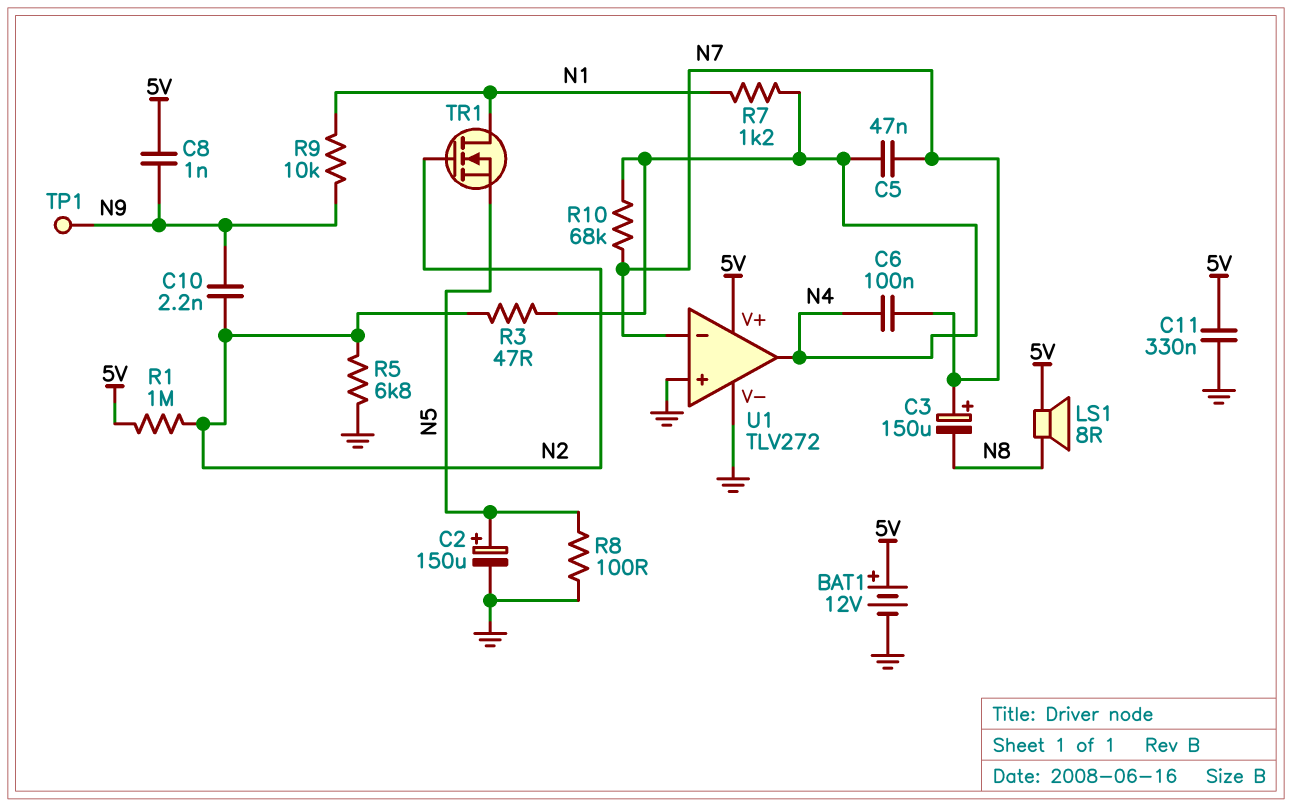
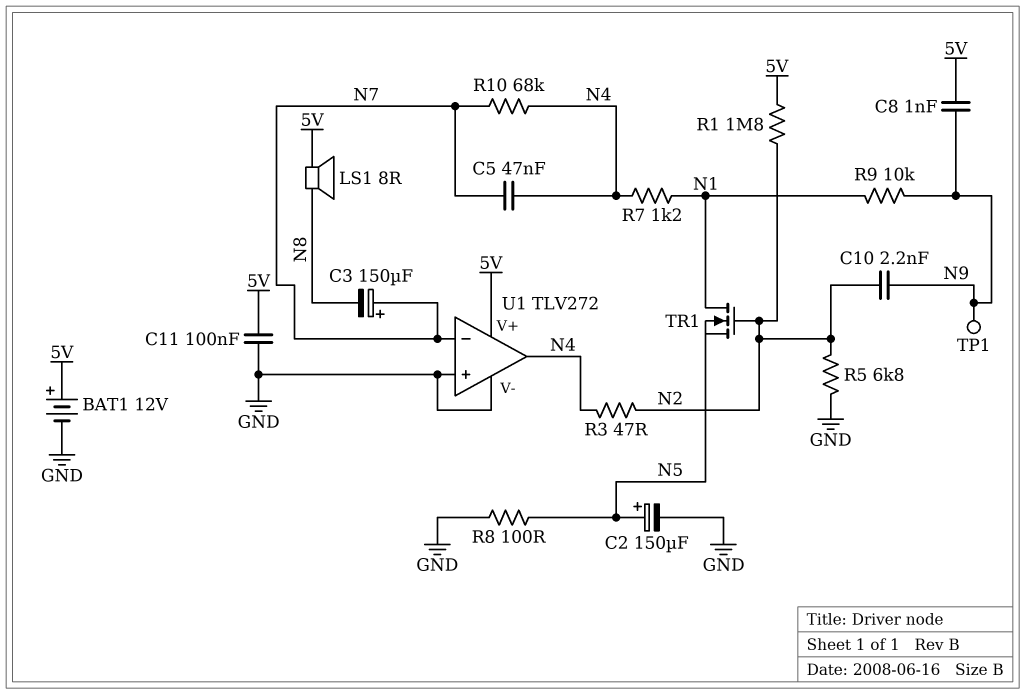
C6: 100nF (N4, N7) -> none
C11: 330nF (5V, GND) -> 100nF (5V, GND)
R1: 1M (5V, N2) -> 1.8M (5V, N2)

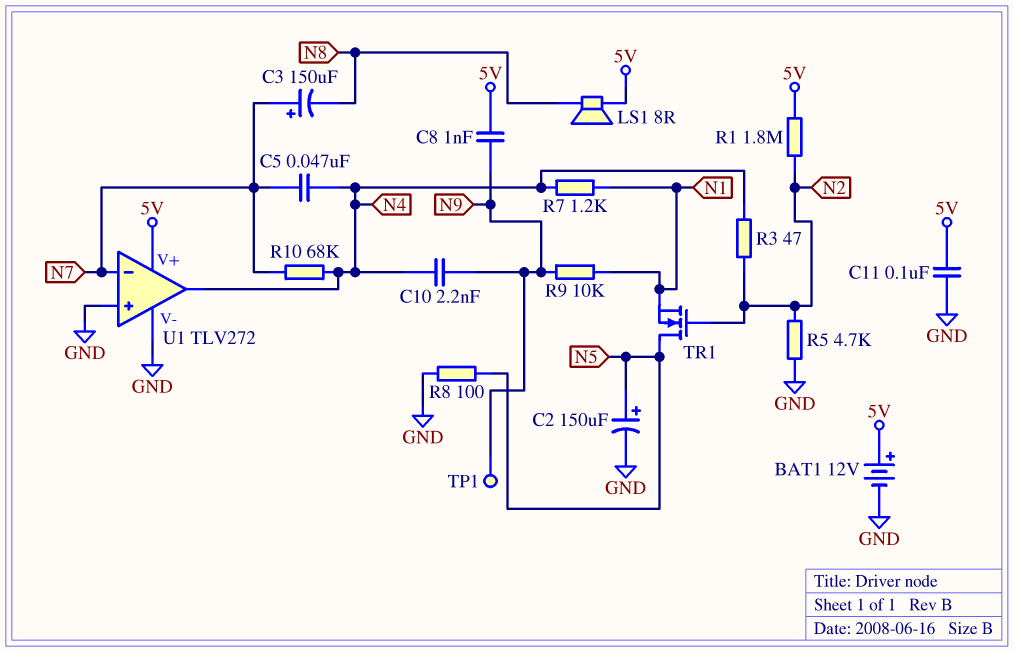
C10: 2.2nF (N2, N9) -> 2.2nF (N4, N9)
R5: 6.8k (GND, N2) -> 4.7k (GND, N2)
TR1: NMOS (G N2, D N1, S N5) -> NMOS (G N2, D N5, S N1)

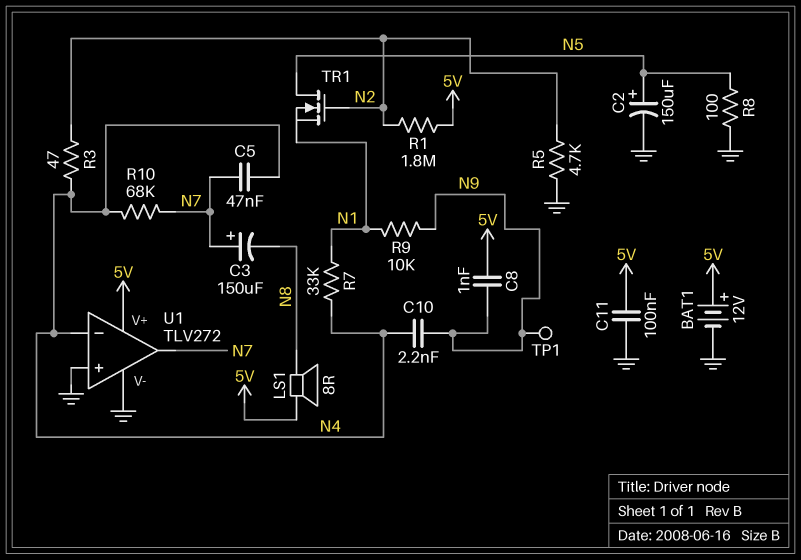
R7: 1.2k (N1, N4) -> 33k (N1, N4)
U1 pin in-: N7 -> N4
U1 pin out: N4 -> N7

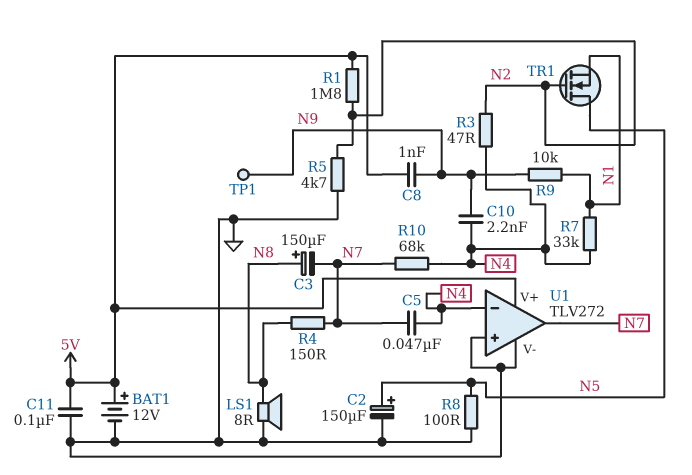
C3: 150uF (plus N7, minus N8) -> 150uF (plus N8, minus N7)
LS1: speaker 8R (5V, N8) -> speaker 8R (GND, N8)
R4: none -> 150 (N7, N8)

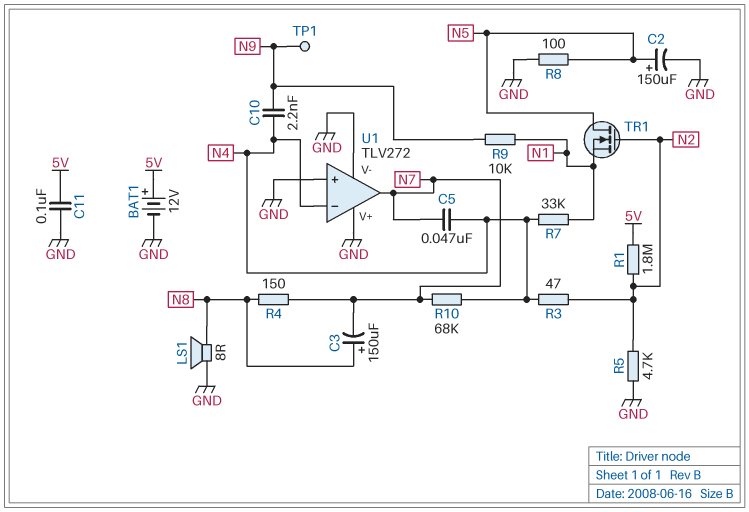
C8: 1nF (5V, N9) -> none
U1 pin V+: 5V -> GND

